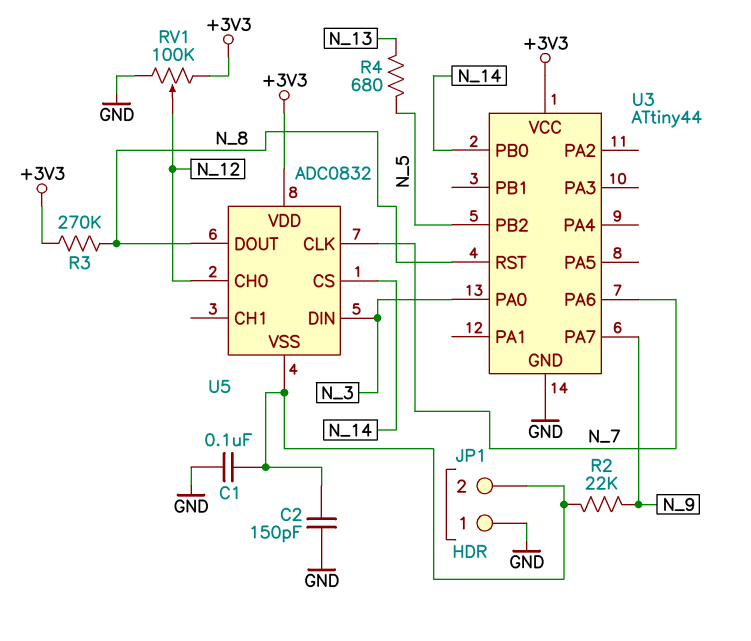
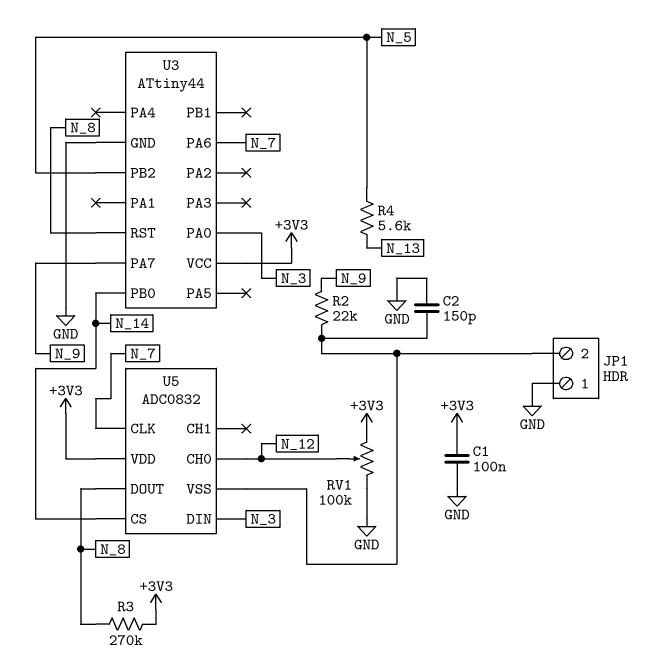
C1: 100nF (GND, JP1/2) -> 100nF (+3V3, GND)
R4: 680 (N_5, N_13) -> 5.6k (N_5, N_13)

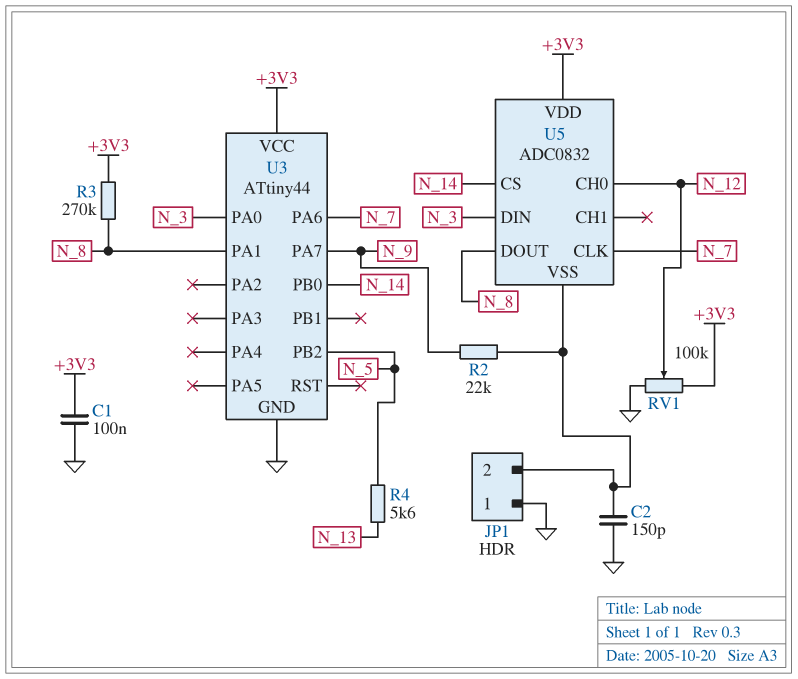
U3 pin PA1: none -> N_8
U3 pin RST: N_8 -> none

